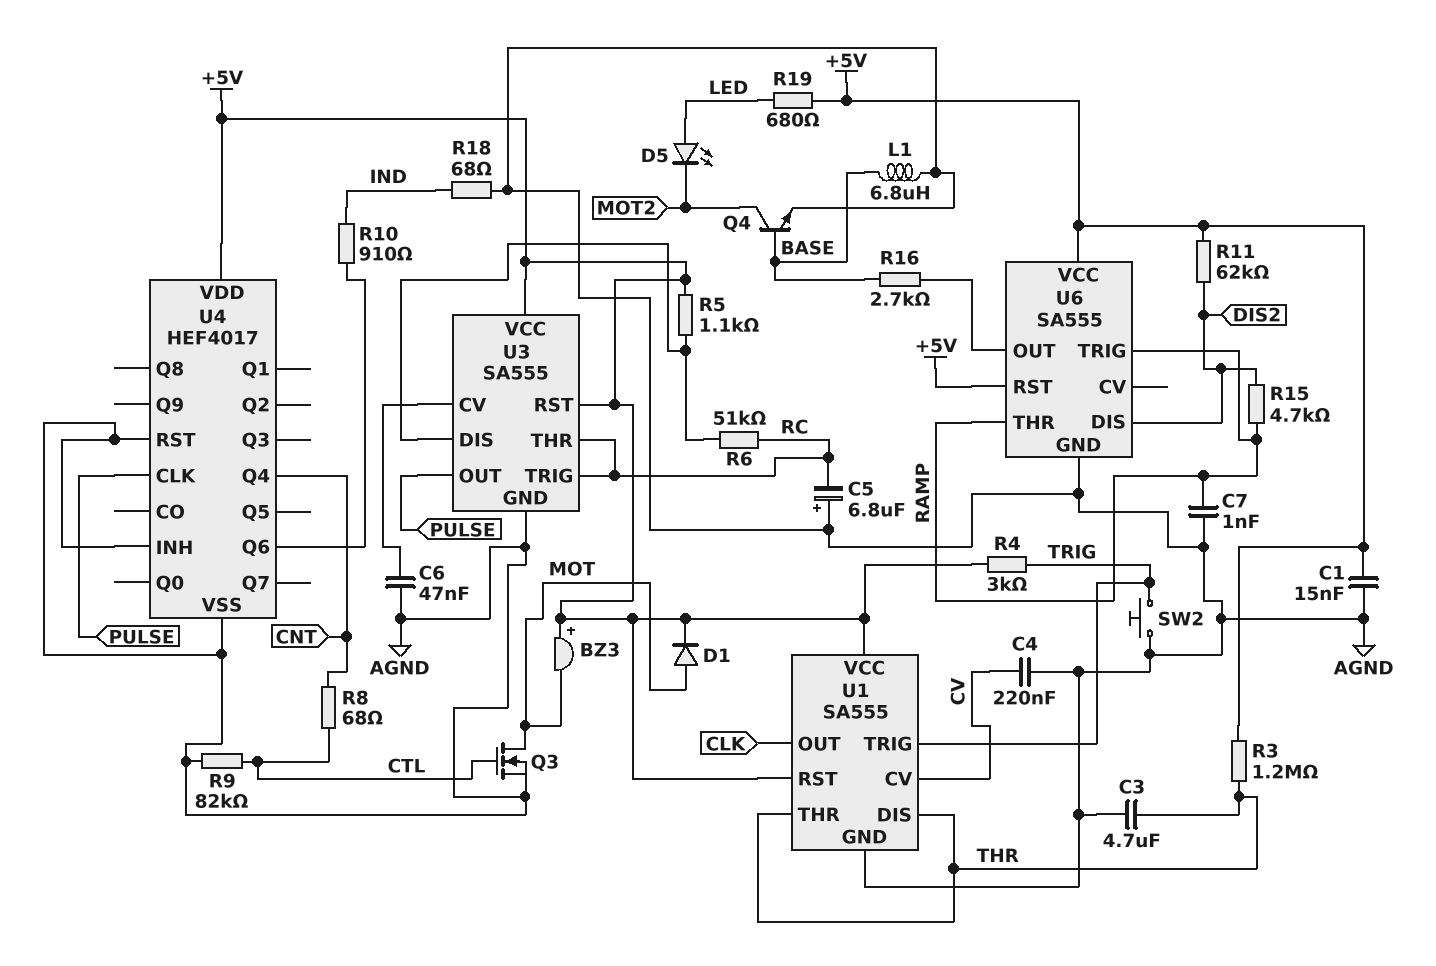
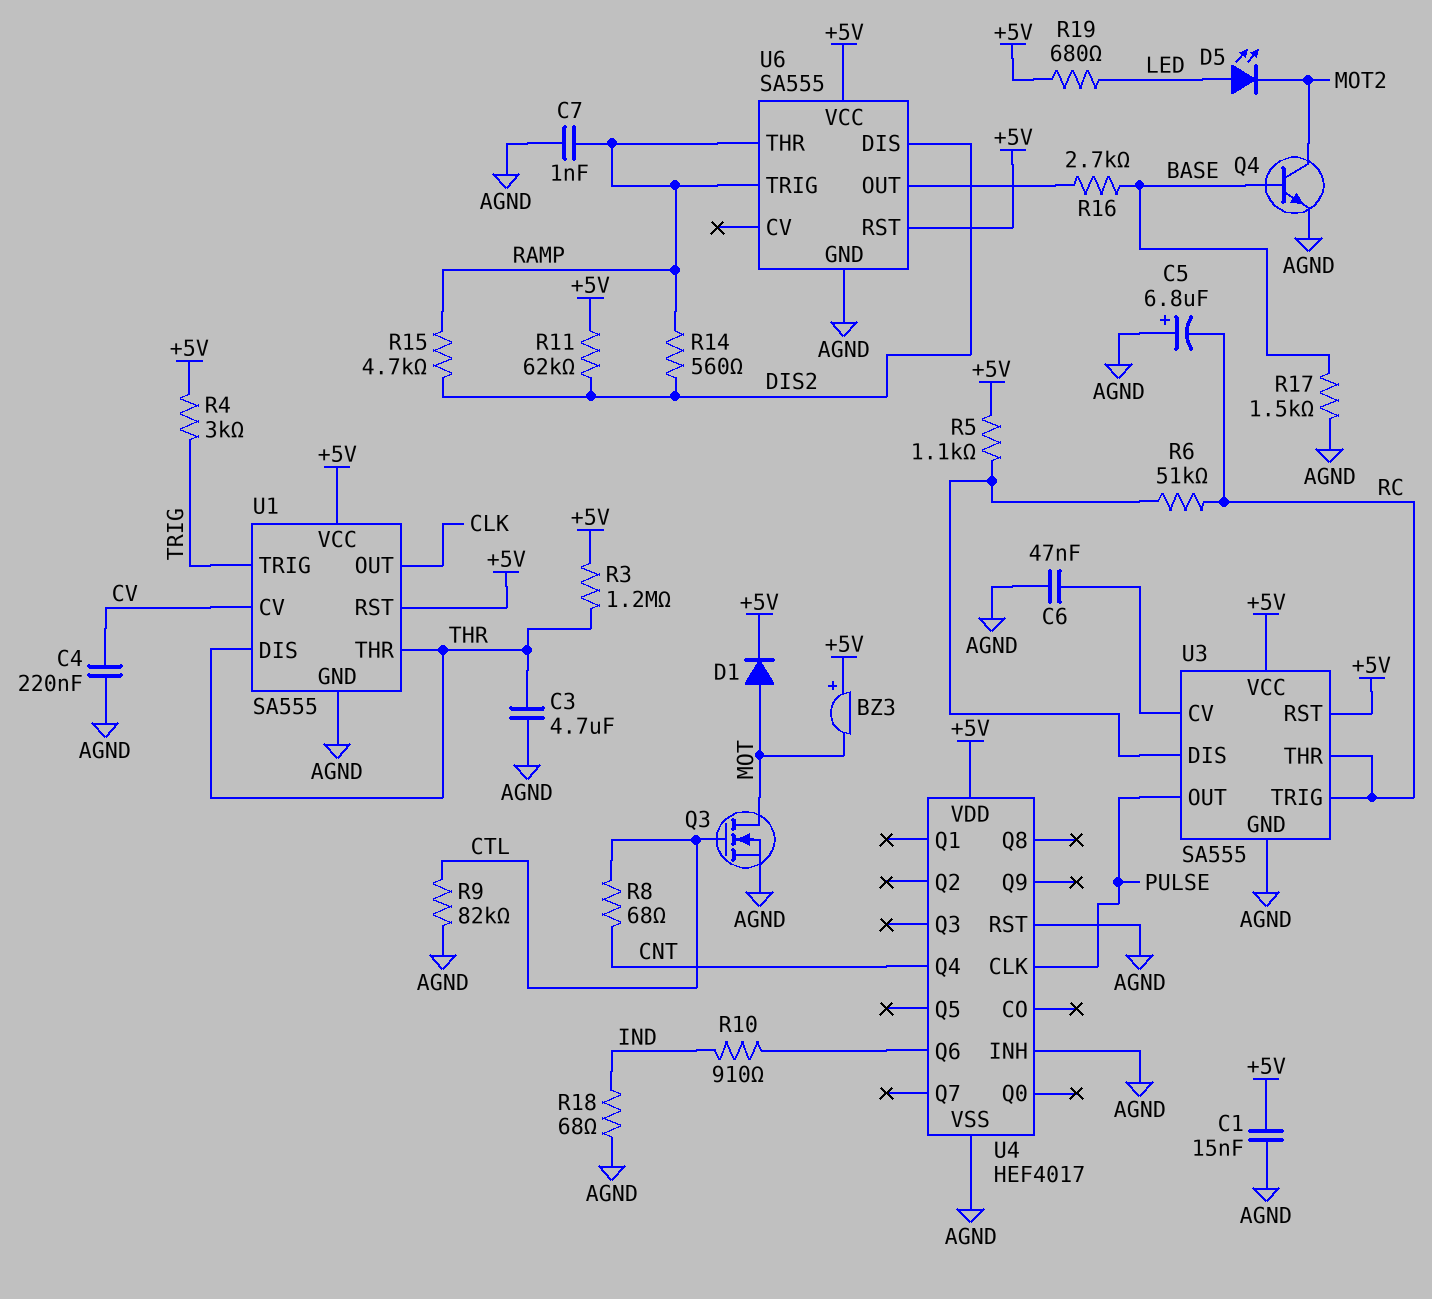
L1: 6.8uH (AGND, BASE) -> none
R14: none -> 560 (DIS2, RAMP)
R17: none -> 1.5k (AGND, BASE)
SW2: button (AGND, TRIG) -> none

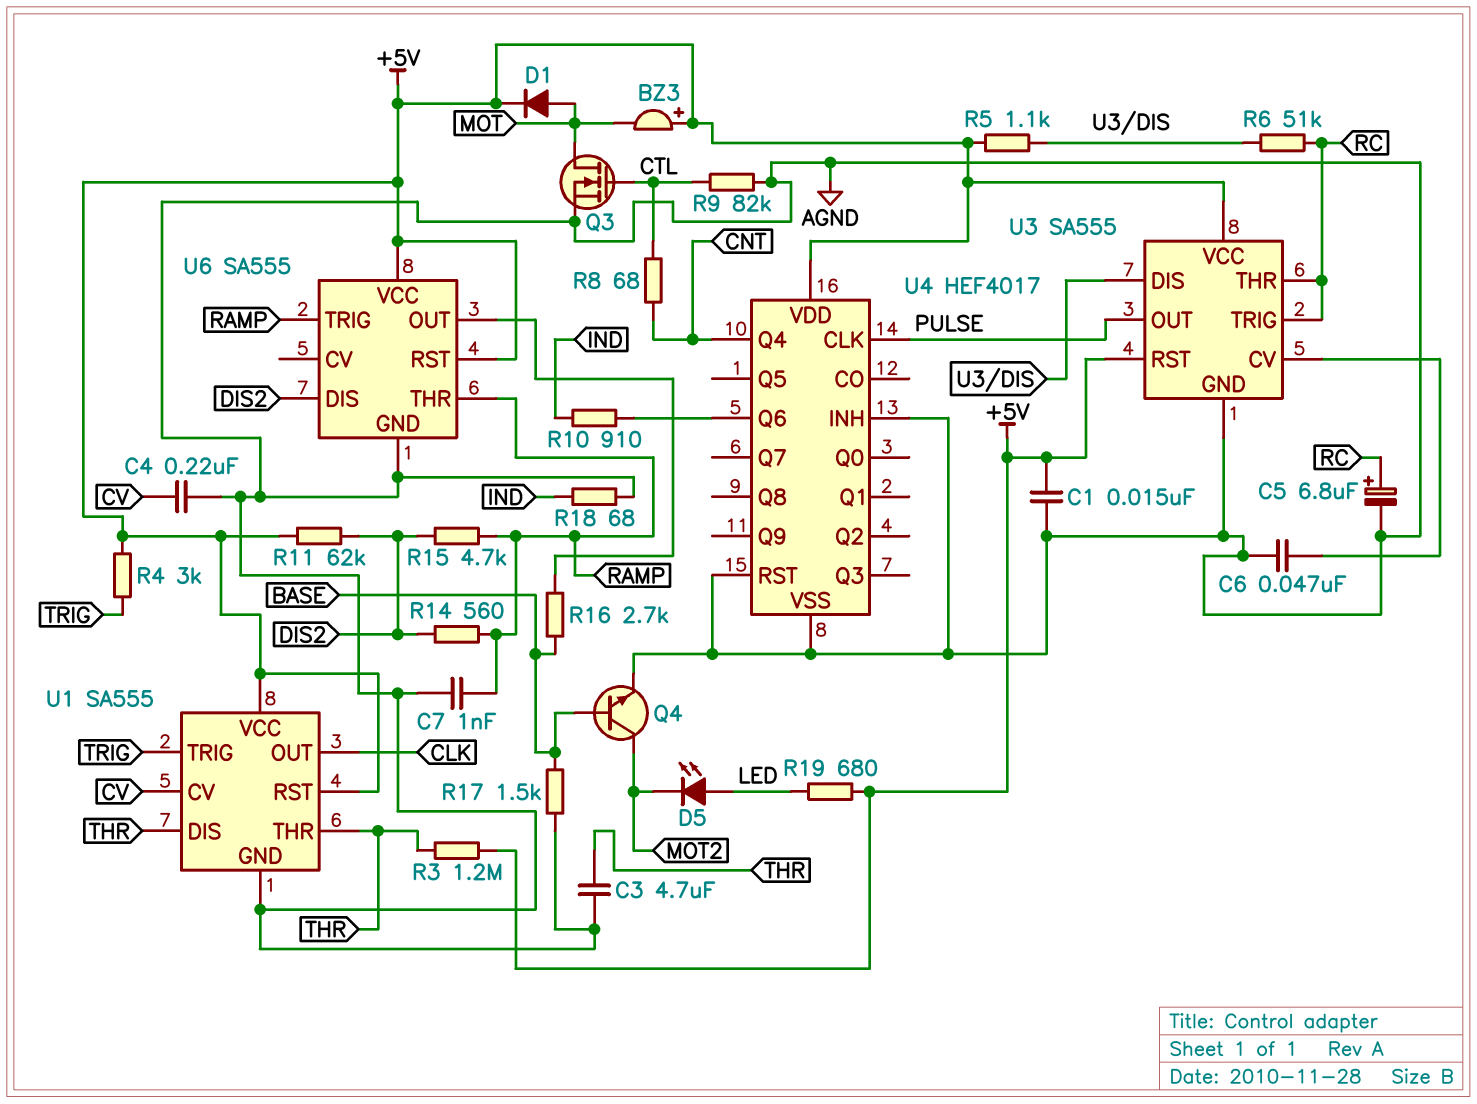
C5: 6.8uF (plus AGND, minus RC) -> 6.8uF (plus RC, minus AGND)

